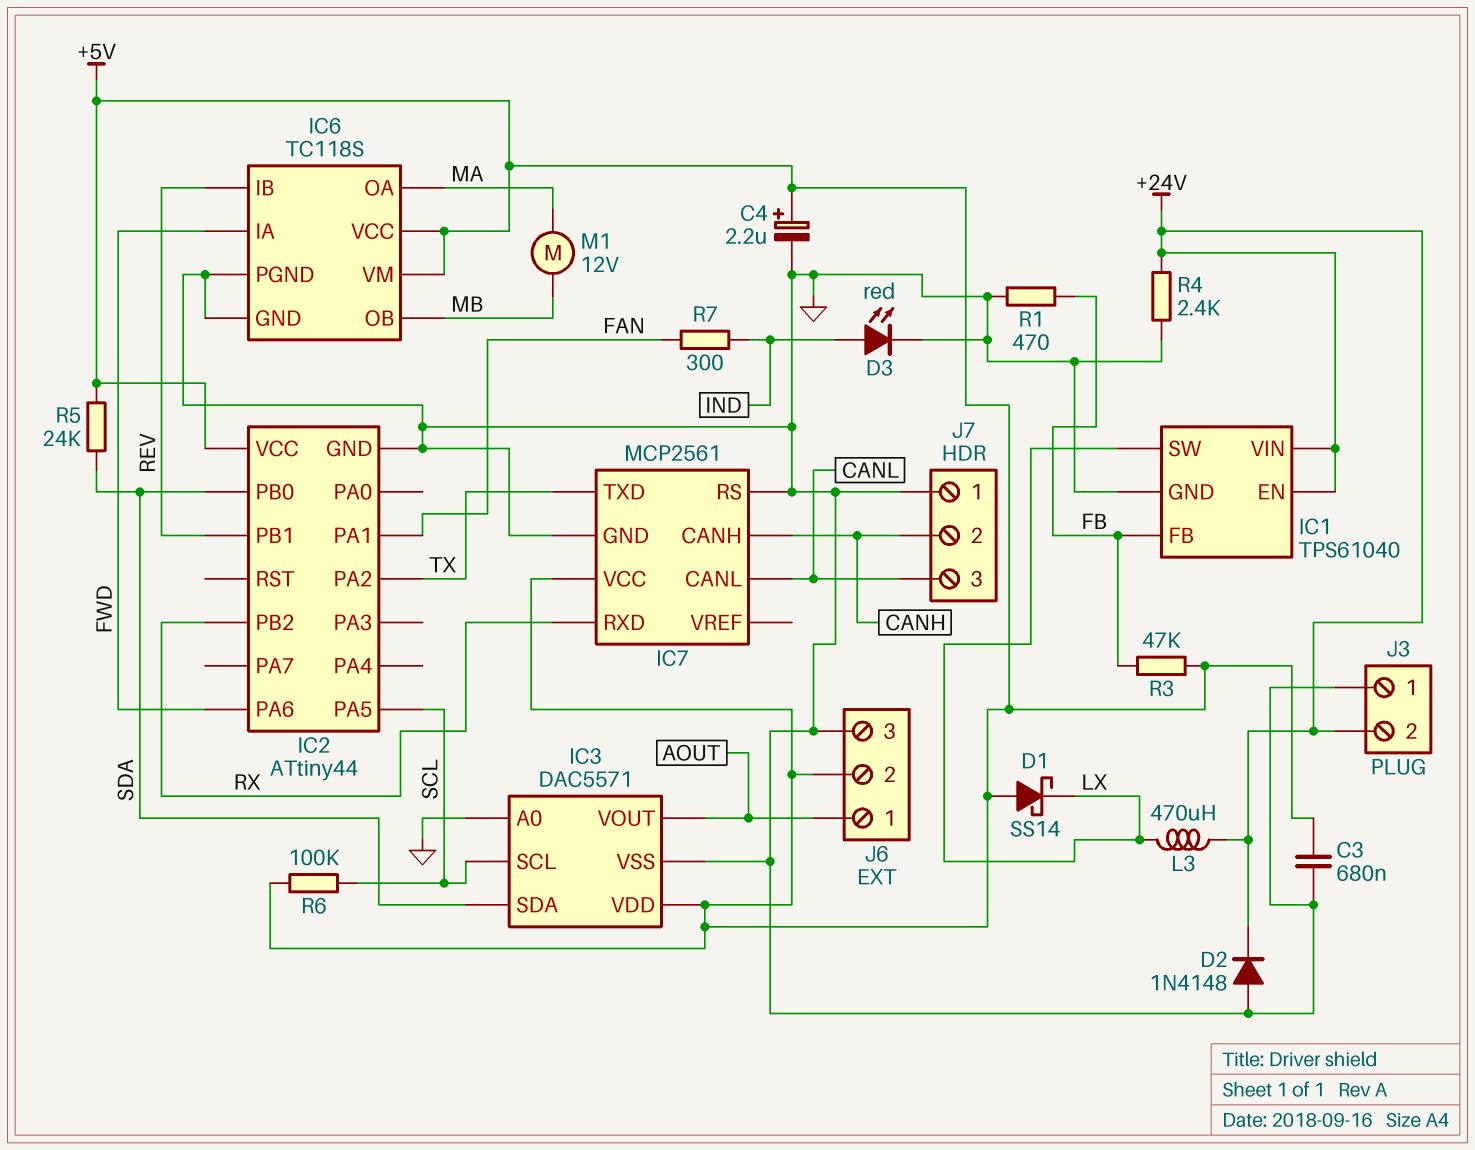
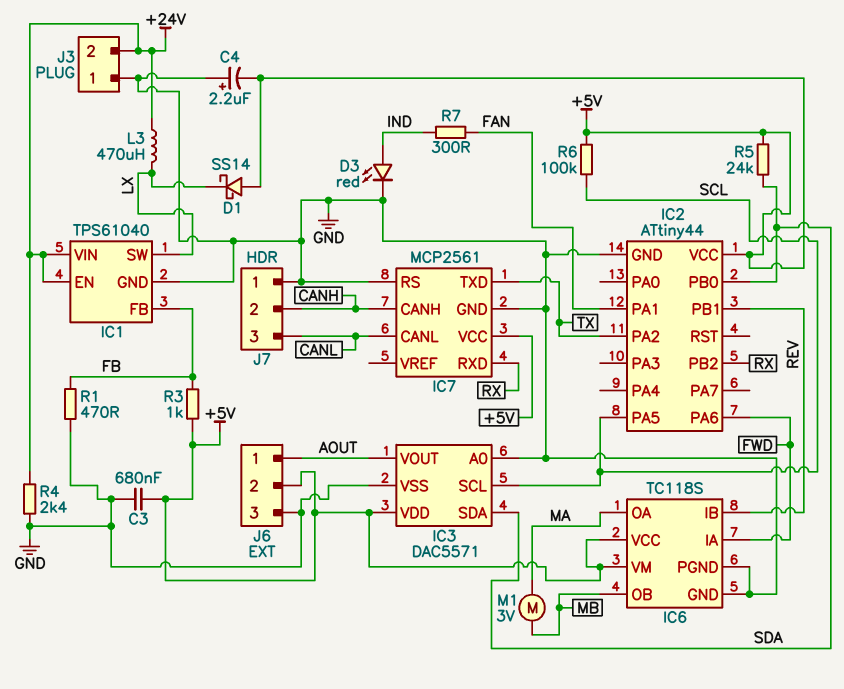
C4: 2.2uF (plus +5V, minus GND) -> 2.2uF (plus GND, minus +5V)
D2: diode 1N4148 (A GND, K +24V) -> none
M1: motor 12V (MA, MB) -> motor 3V (MA, MB)
R3: 47k (+5V, FB) -> 1k (+5V, FB)

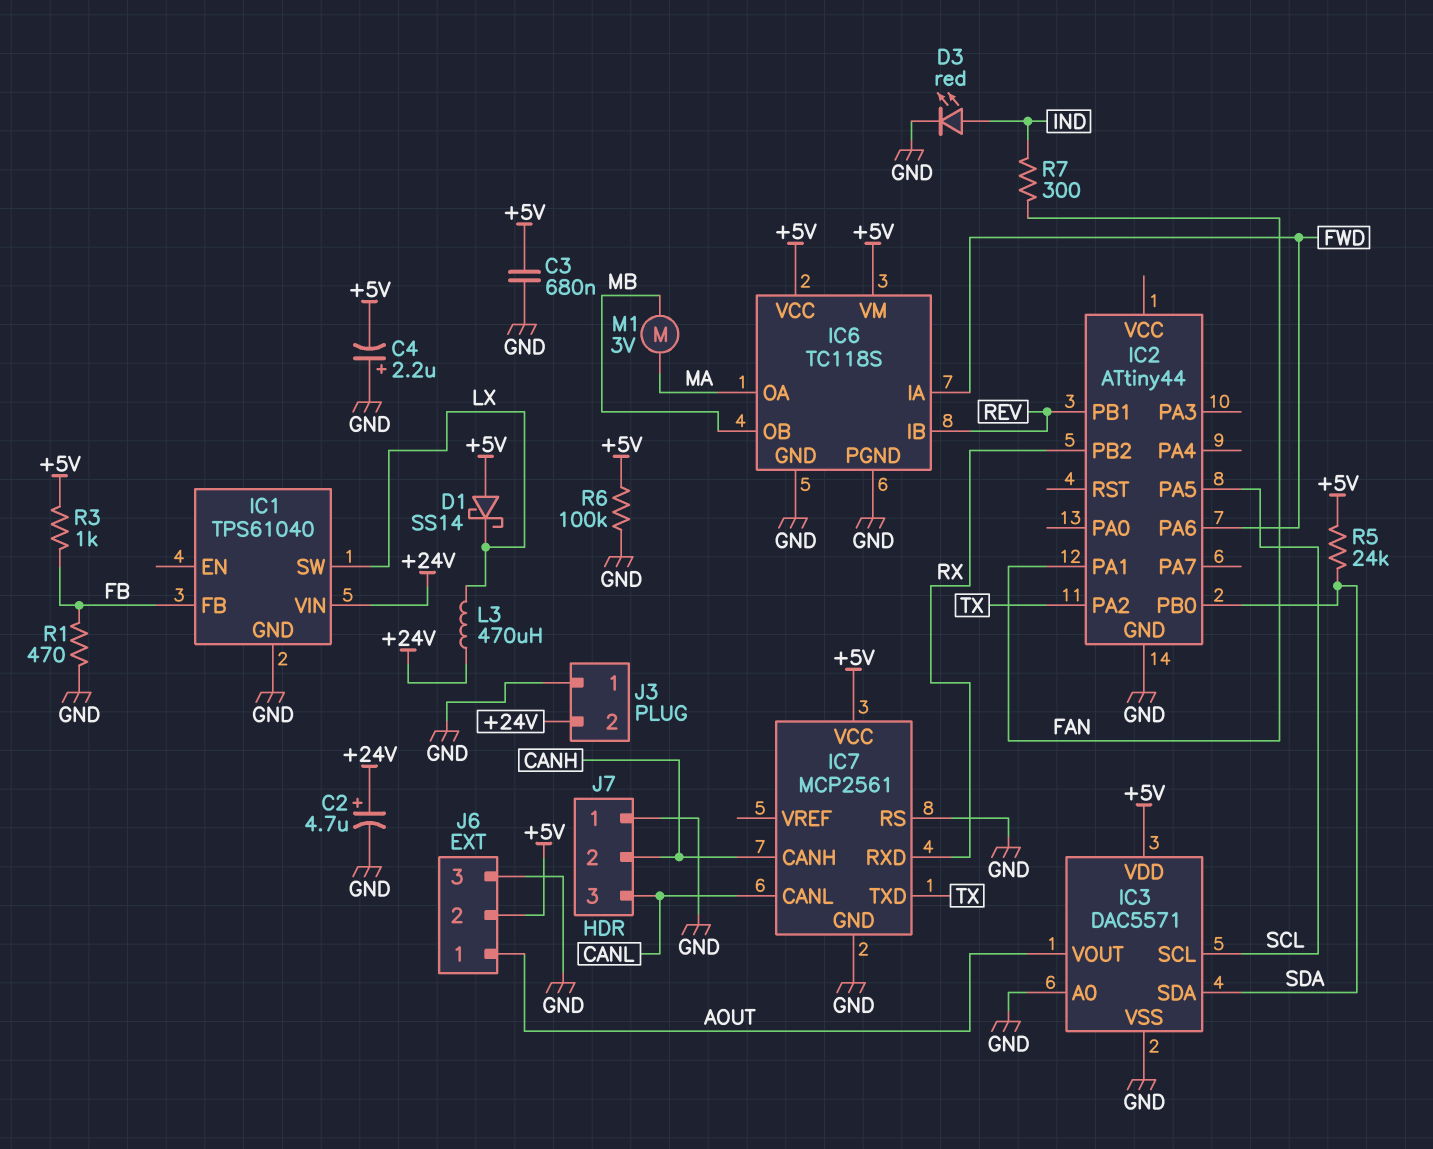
C2: none -> 4.7uF (plus +24V, minus GND)
IC1 pin EN: +24V -> none
IC2 pin VCC: +5V -> none
R4: 2.4k (+24V, GND) -> none
R6: 100k (+5V, SCL) -> 100k (+5V, GND)

